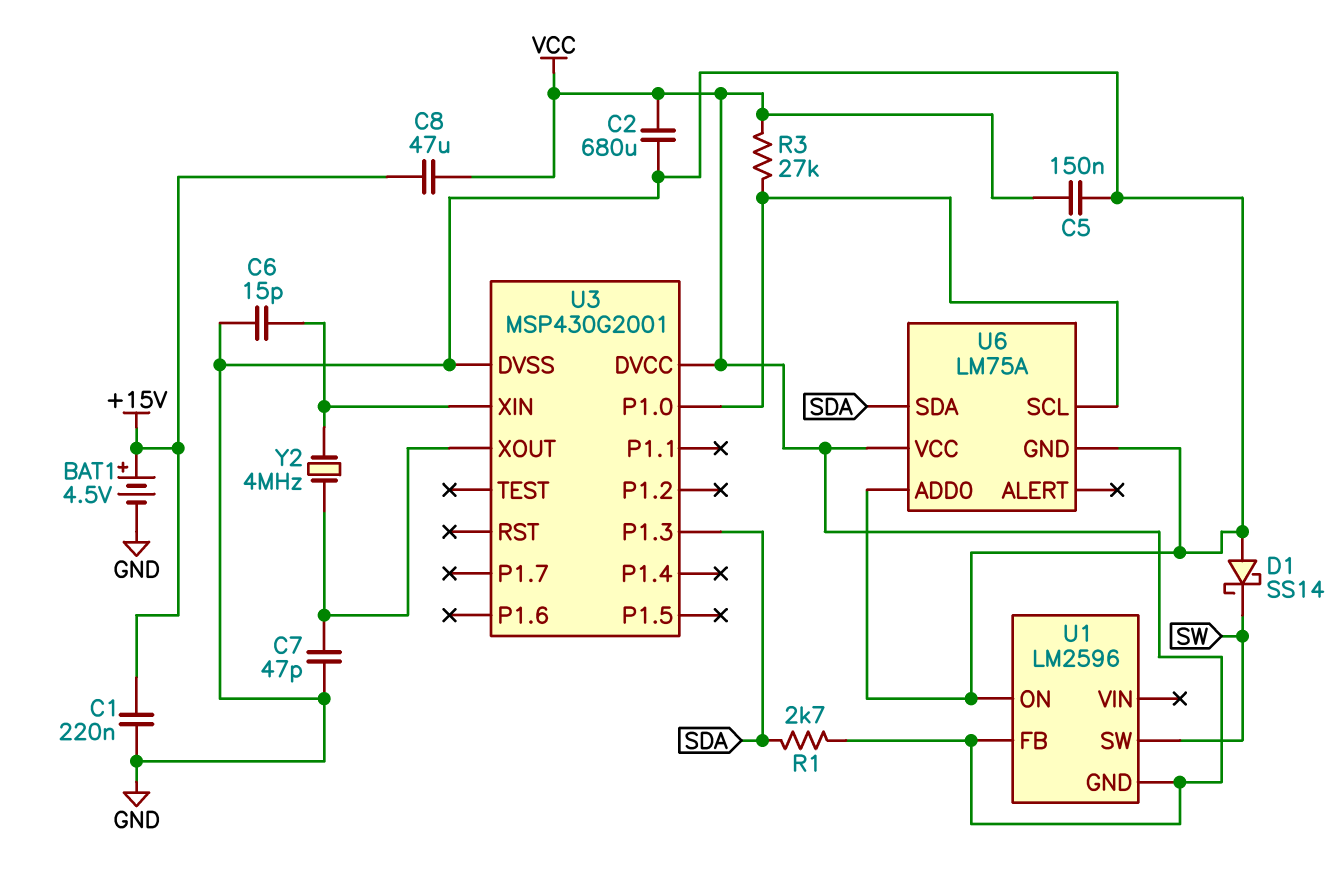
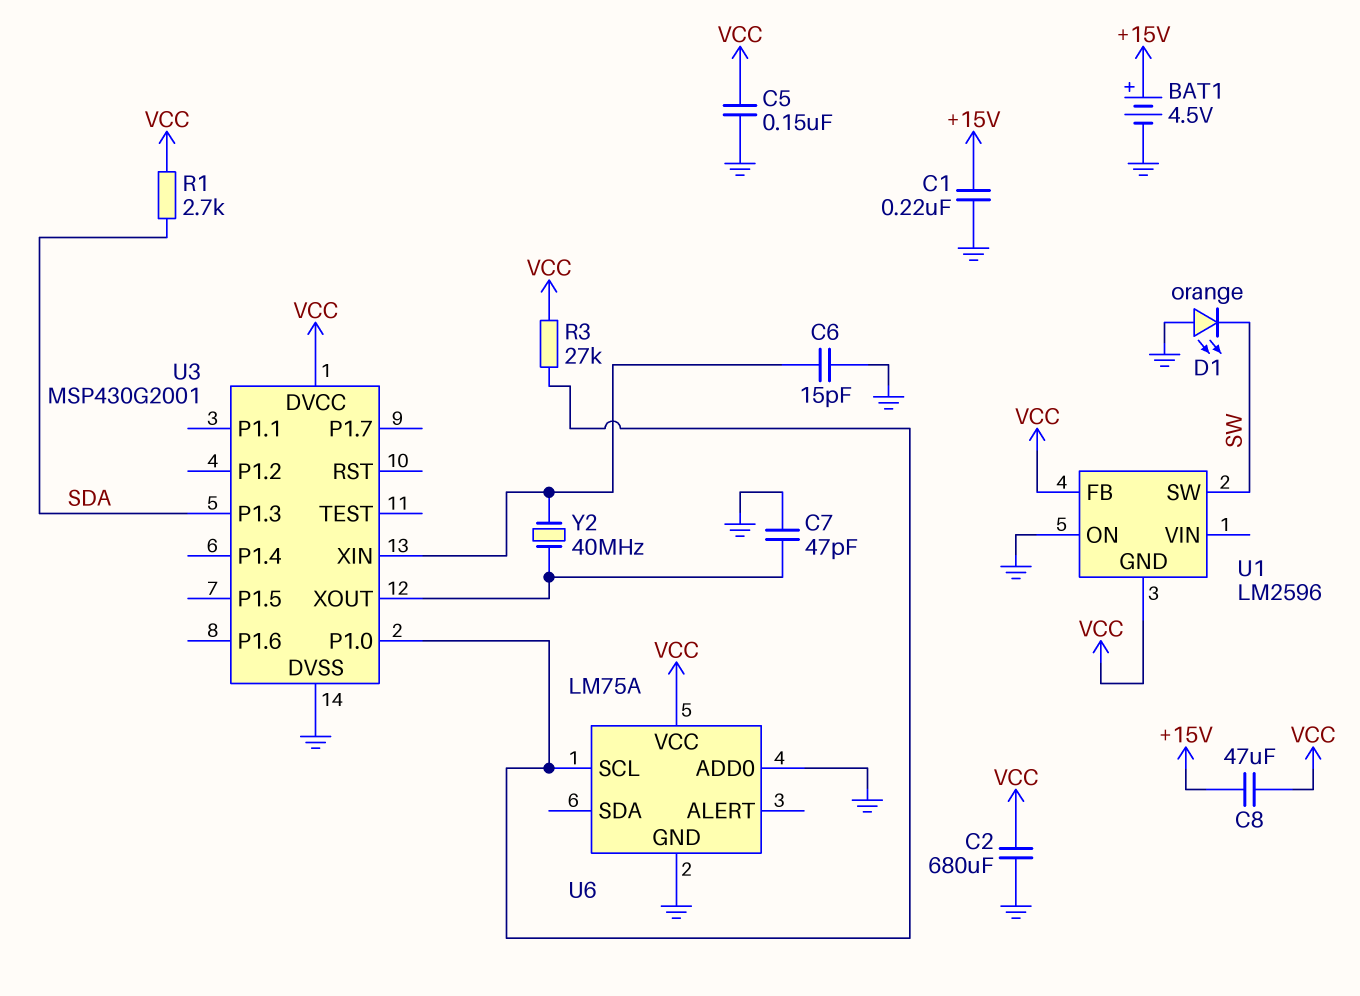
D1: schottky SS14 (A GND, K SW) -> LED orange (A GND, K SW)
U6 pin SDA: SDA -> none
Y2: 4MHz (U3/XIN, U3/XOUT) -> 40MHz (U3/XIN, U3/XOUT)

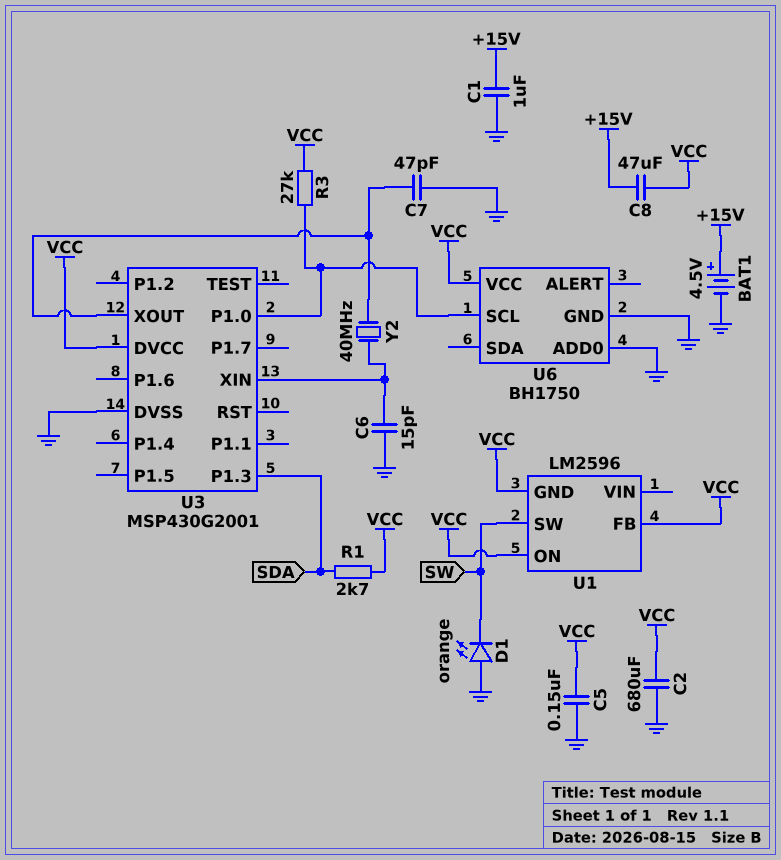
C1: 220nF (+15V, GND) -> 1uF (+15V, GND)
U1 pin ON: GND -> VCC
U6: LM75A -> BH1750

